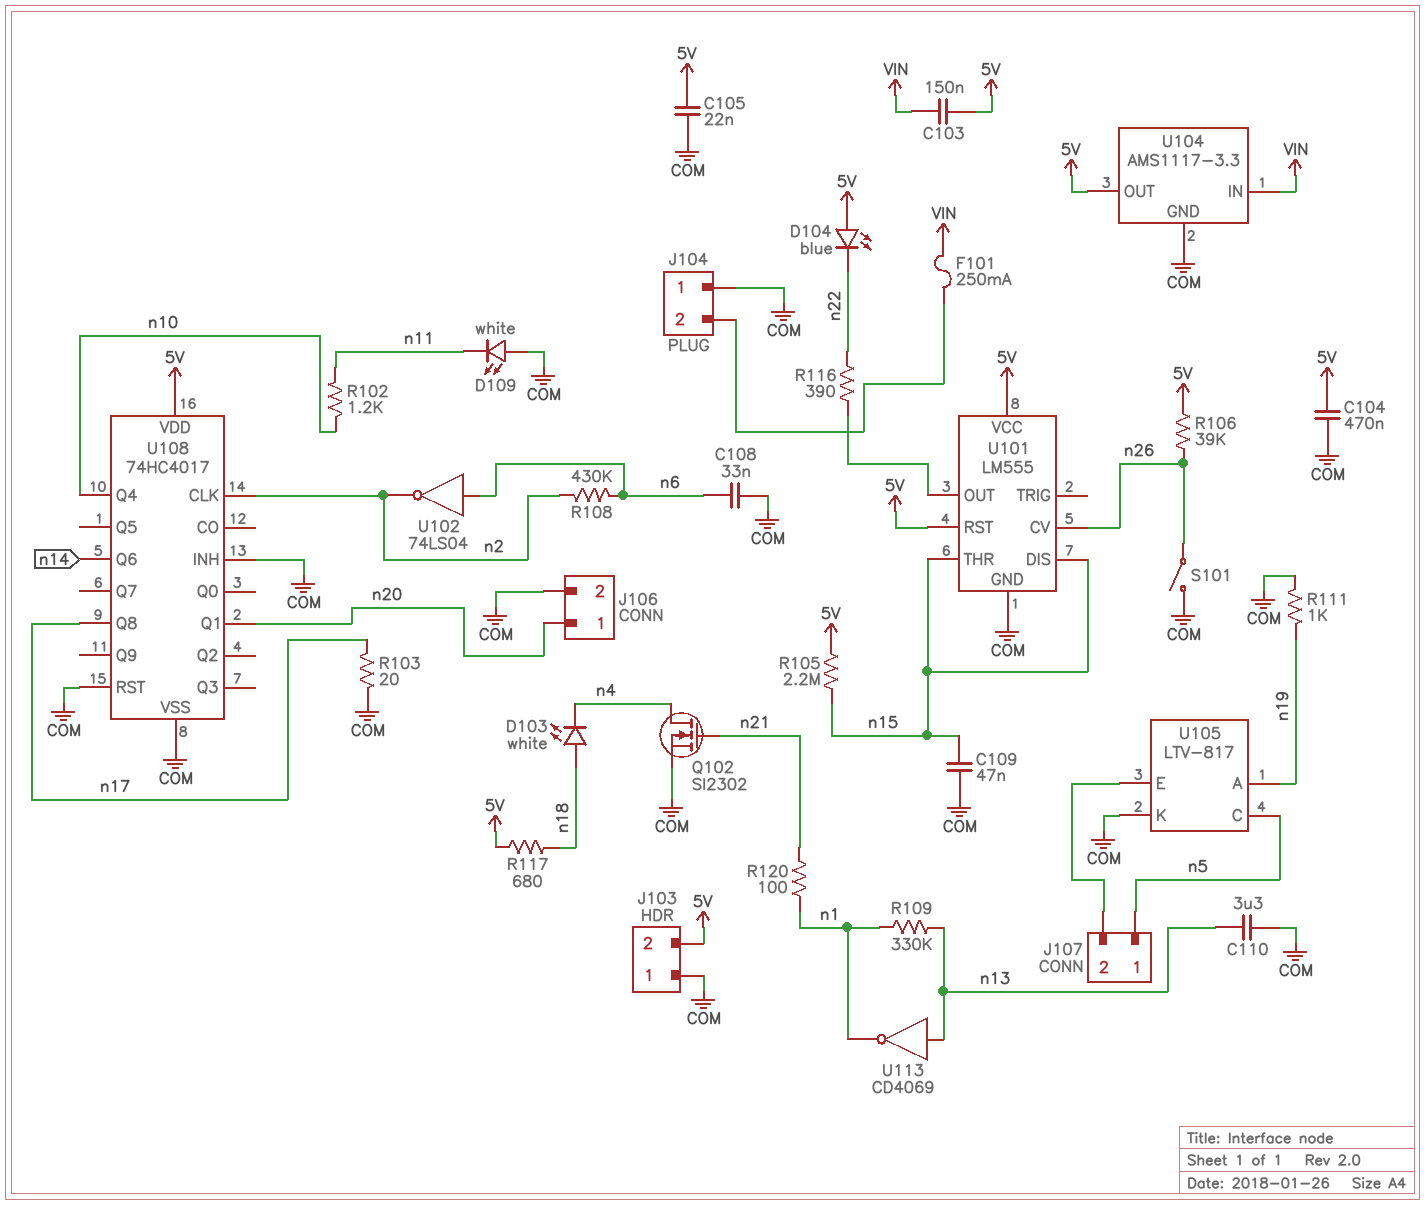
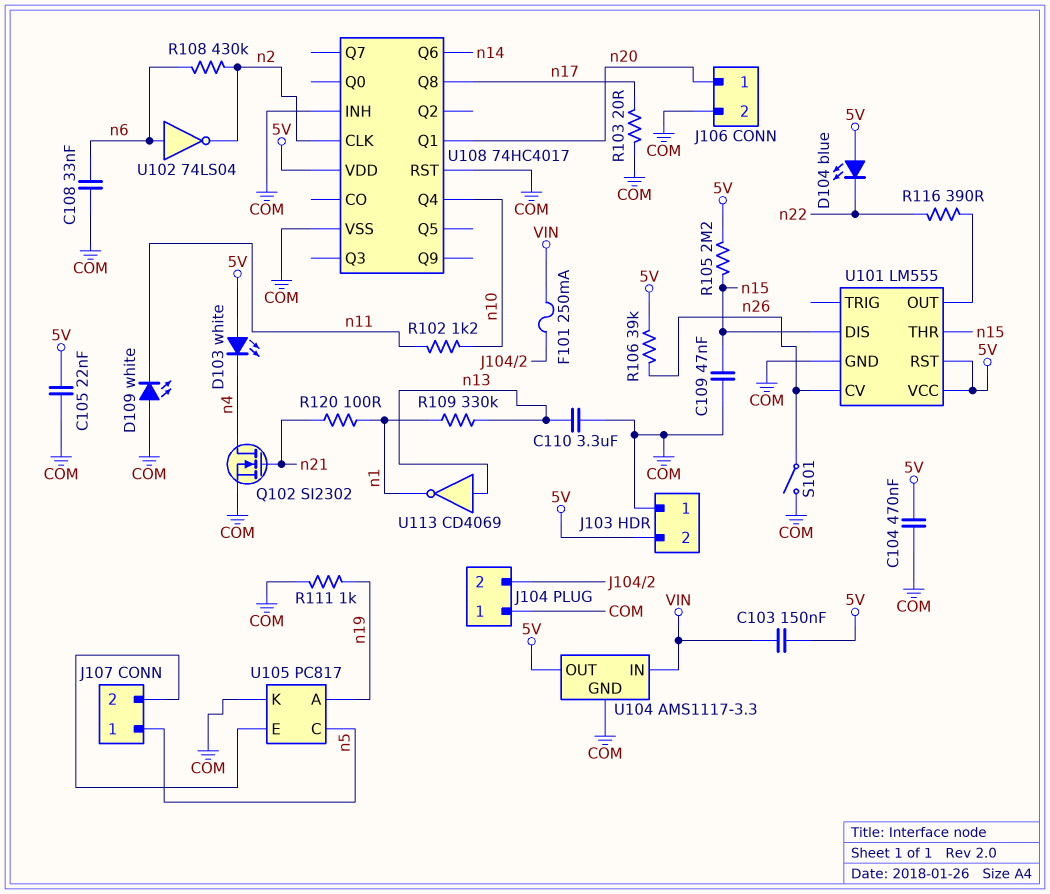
D103: LED white (A n18, K n4) -> LED white (A 5V, K n4)
R117: 680 (5V, n18) -> none
U105: LTV-817 -> PC817

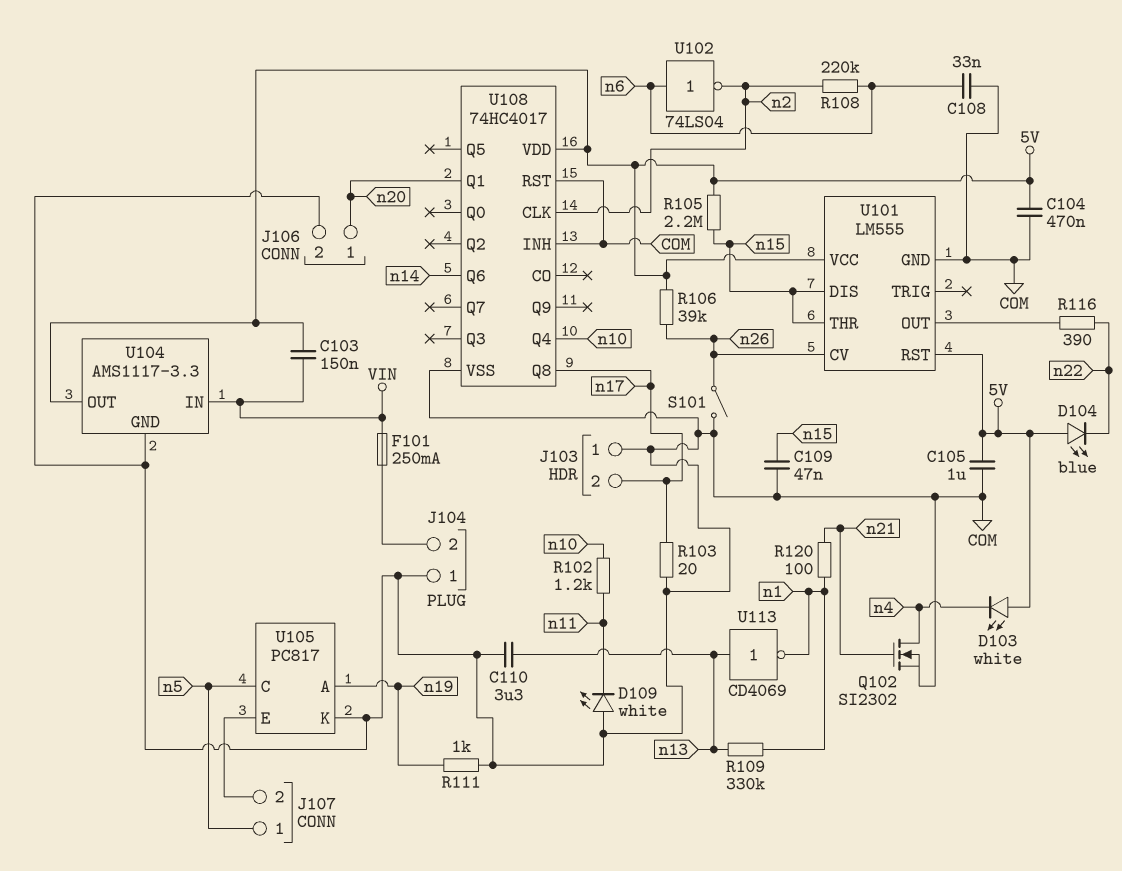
C105: 22nF (5V, COM) -> 1uF (5V, COM)
J103 pin 2: 5V -> n17
R108: 430k (n2, n6) -> 220k (n2, n6)

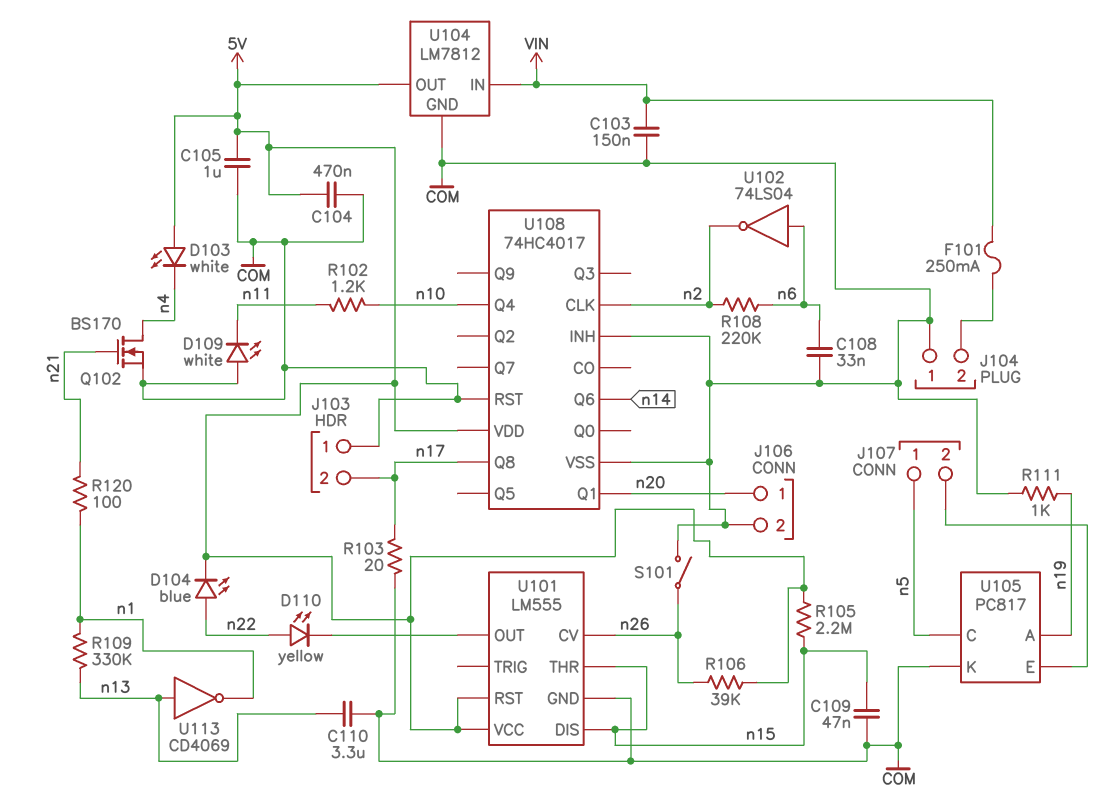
C103: 150nF (5V, VIN) -> 150nF (COM, VIN)
D104: LED blue (A 5V, K n22) -> LED blue (A n22, K 5V)
D110: none -> LED yellow (A n22, K U101/OUT)
Q102: NMOS SI2302 (G n21, D n4, S COM) -> NMOS BS170 (G n21, D n4, S COM)
R116: 390 (U101/OUT, n22) -> none
U104: AMS1117-3.3 -> LM7812

